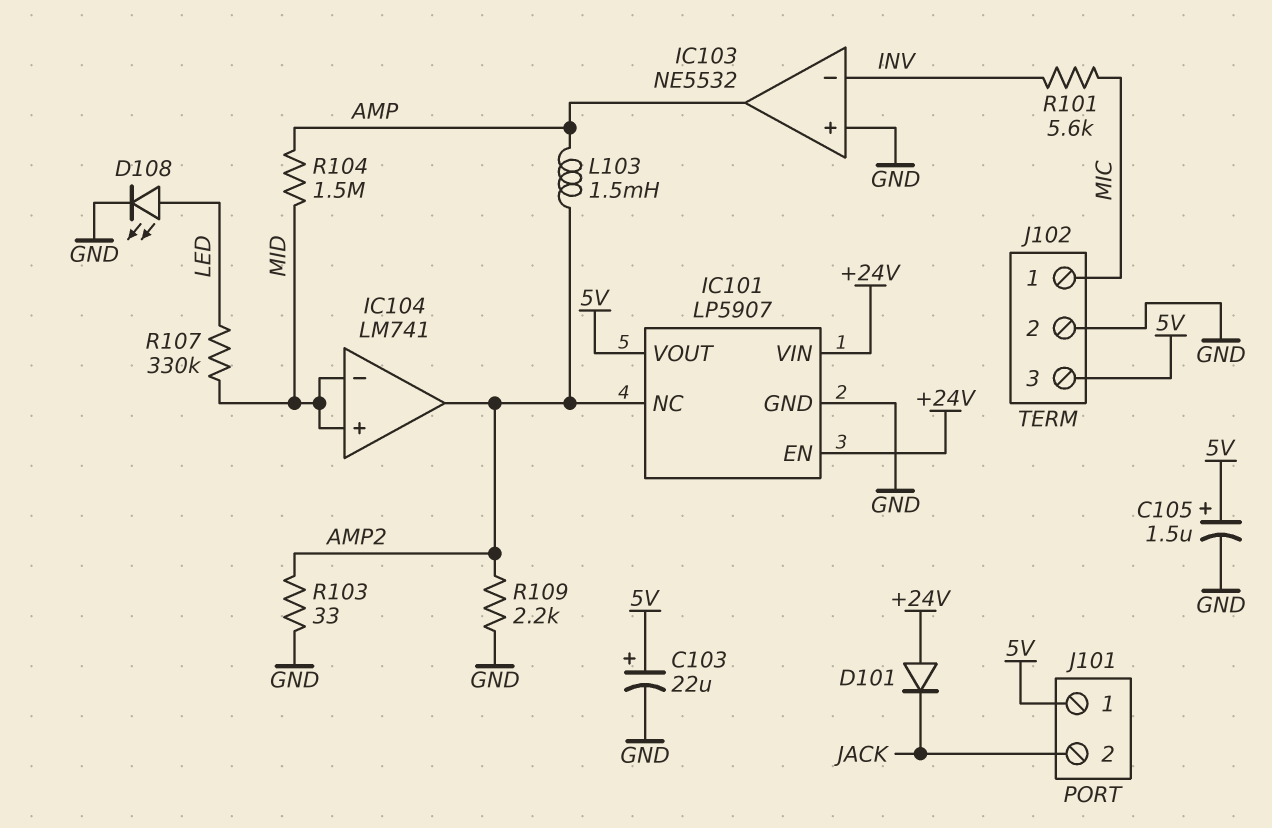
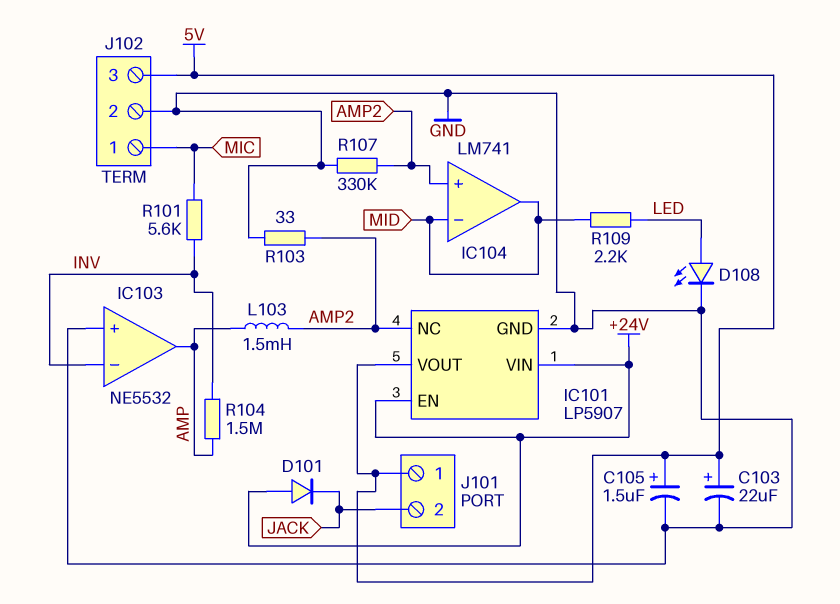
IC104 pin in+: MID -> AMP2
IC104 pin out: AMP2 -> MID
R104: 1.5M (AMP, MID) -> 1.5M (AMP, INV)
R107: 330k (LED, MID) -> 330k (AMP2, GND)
R109: 2.2k (AMP2, GND) -> 2.2k (LED, MID)

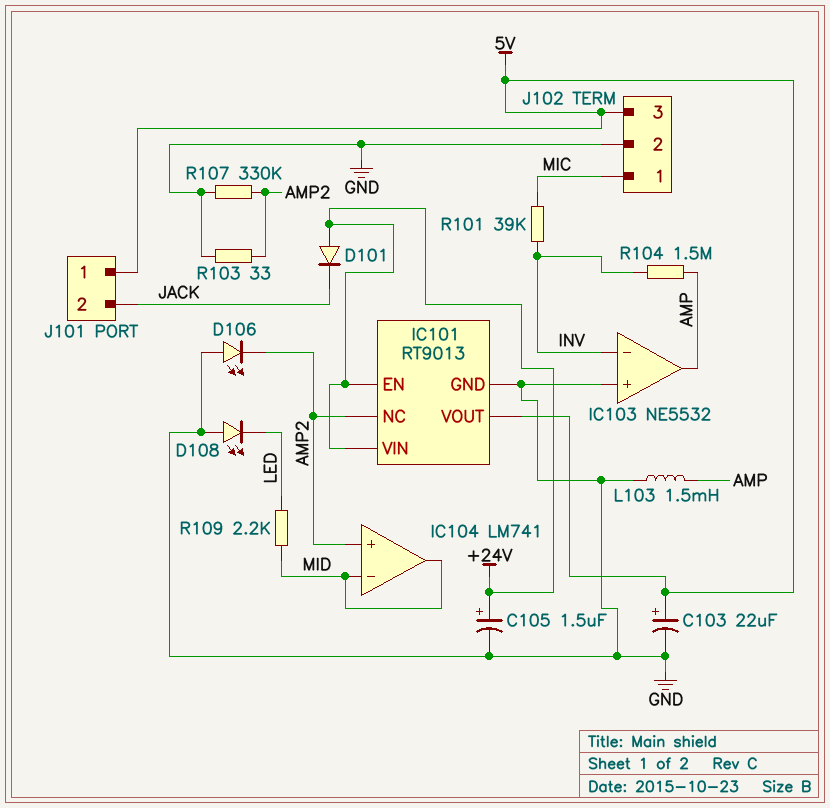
C105: 1.5uF (plus 5V, minus GND) -> 1.5uF (plus +24V, minus GND)
D106: none -> LED (A GND, K AMP2)
D108: LED (A LED, K GND) -> LED (A GND, K LED)
IC101: LP5907 -> RT9013
L103: 1.5mH (AMP, AMP2) -> 1.5mH (AMP, GND)
R101: 5.6k (INV, MIC) -> 39k (INV, MIC)

